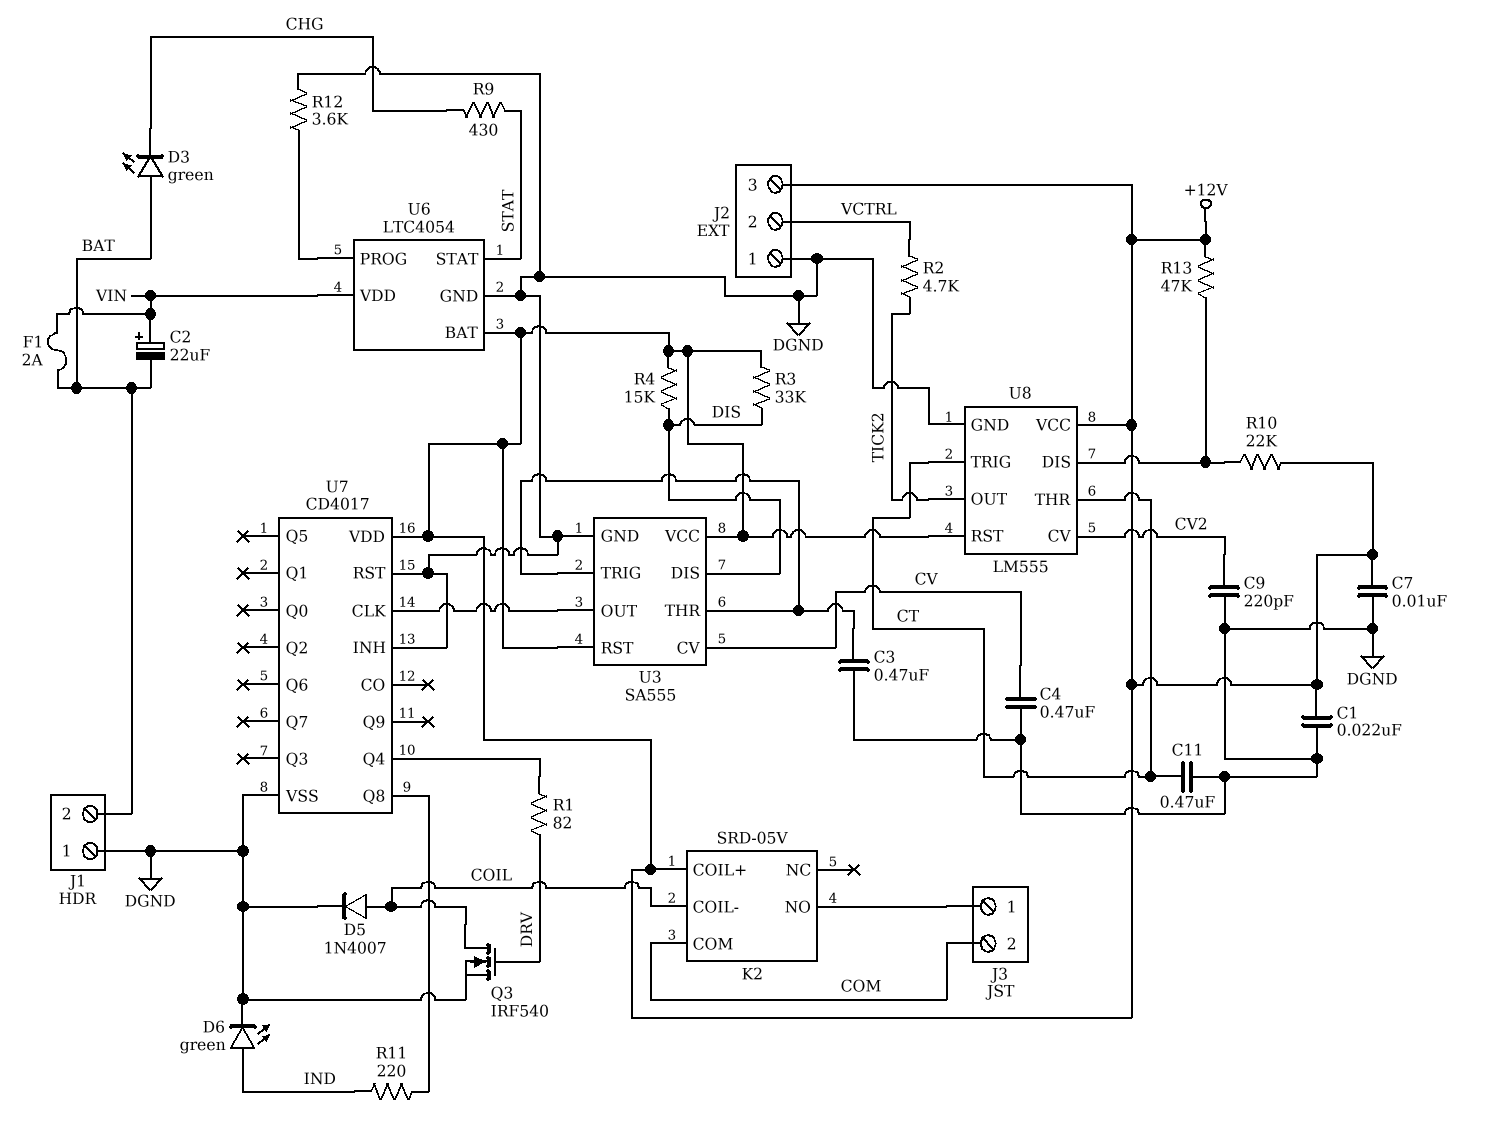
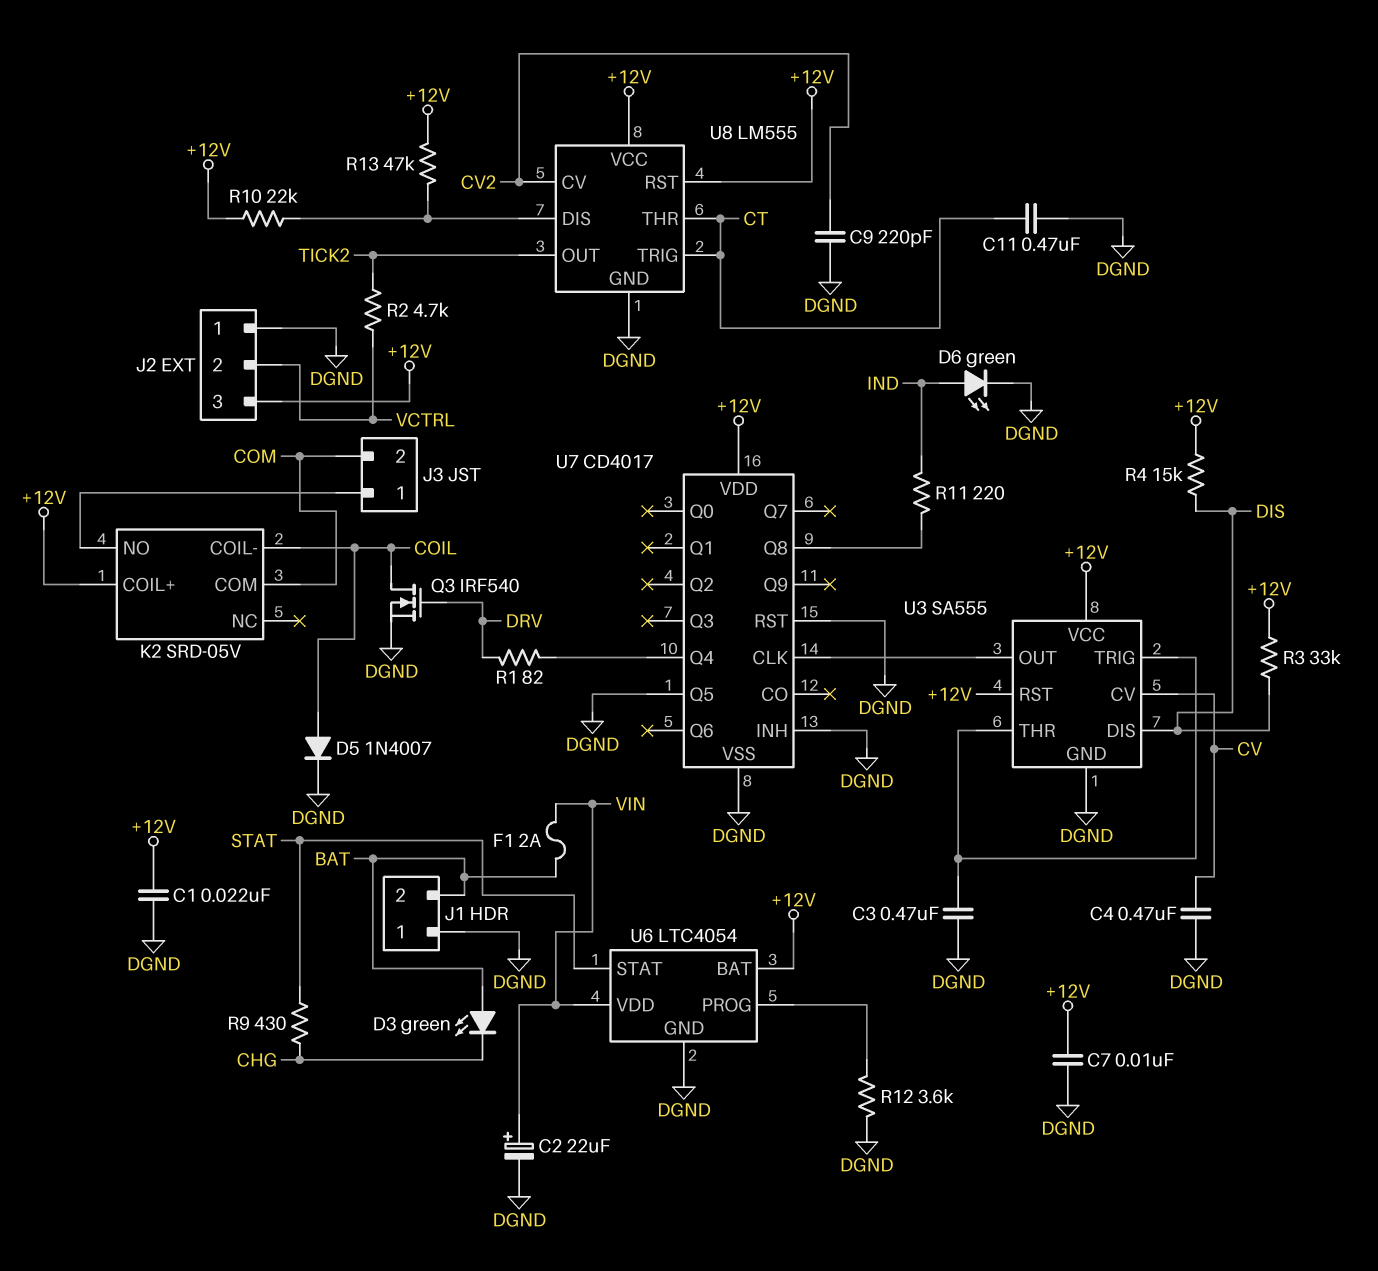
C2: 22uF (plus VIN, minus BAT) -> 22uF (plus VIN, minus DGND)
U7 pin Q5: none -> DGND

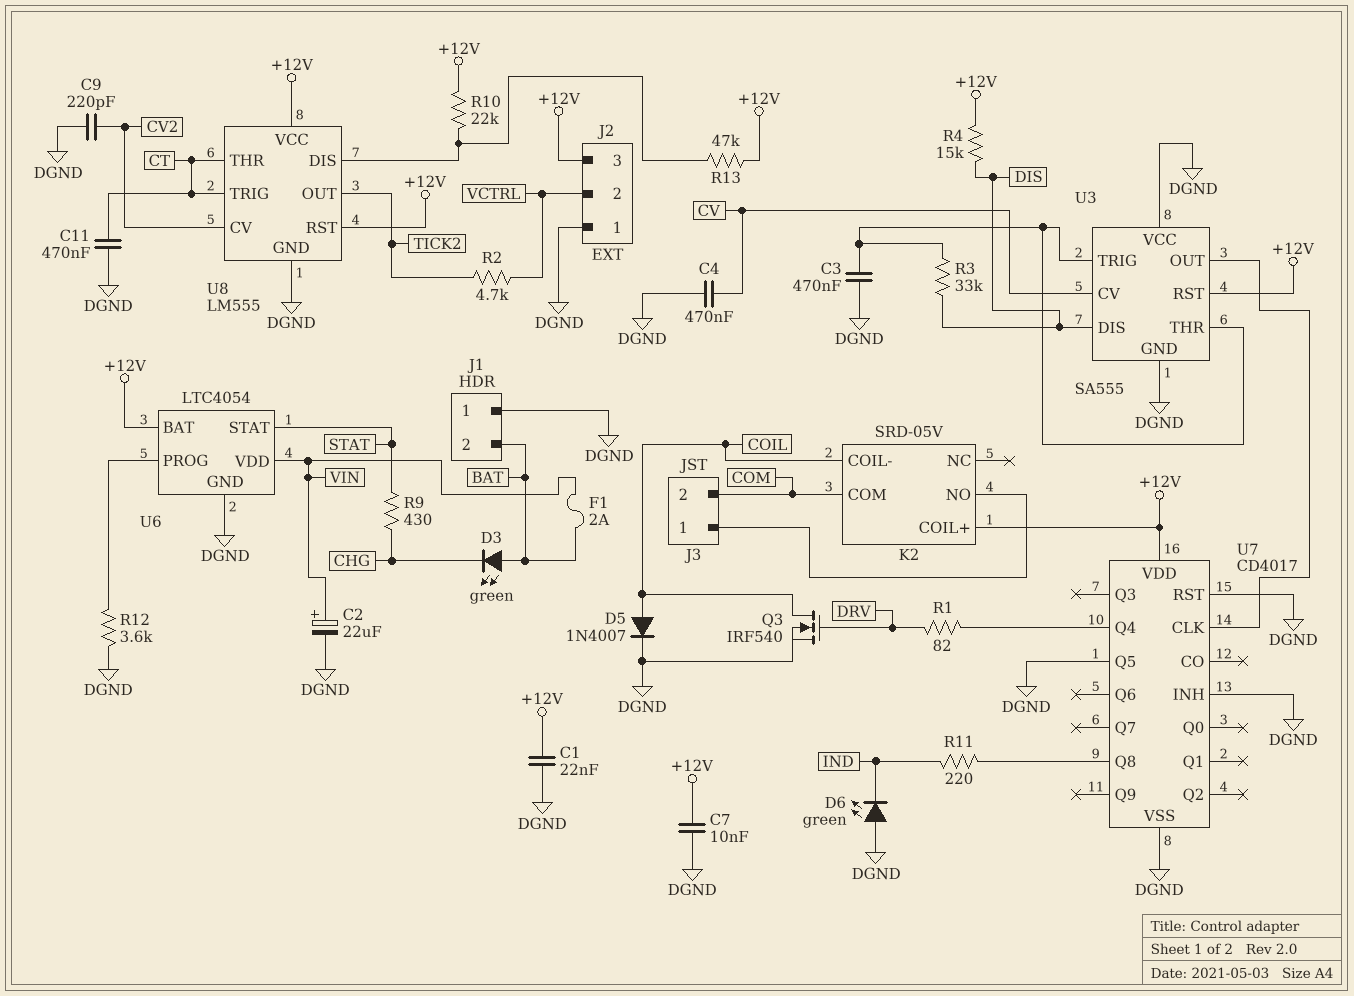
D6: LED green (A IND, K DGND) -> LED green (A DGND, K IND)
R3: 33k (+12V, DIS) -> 33k (DIS, U3/THR)
U3 pin VCC: +12V -> DGND

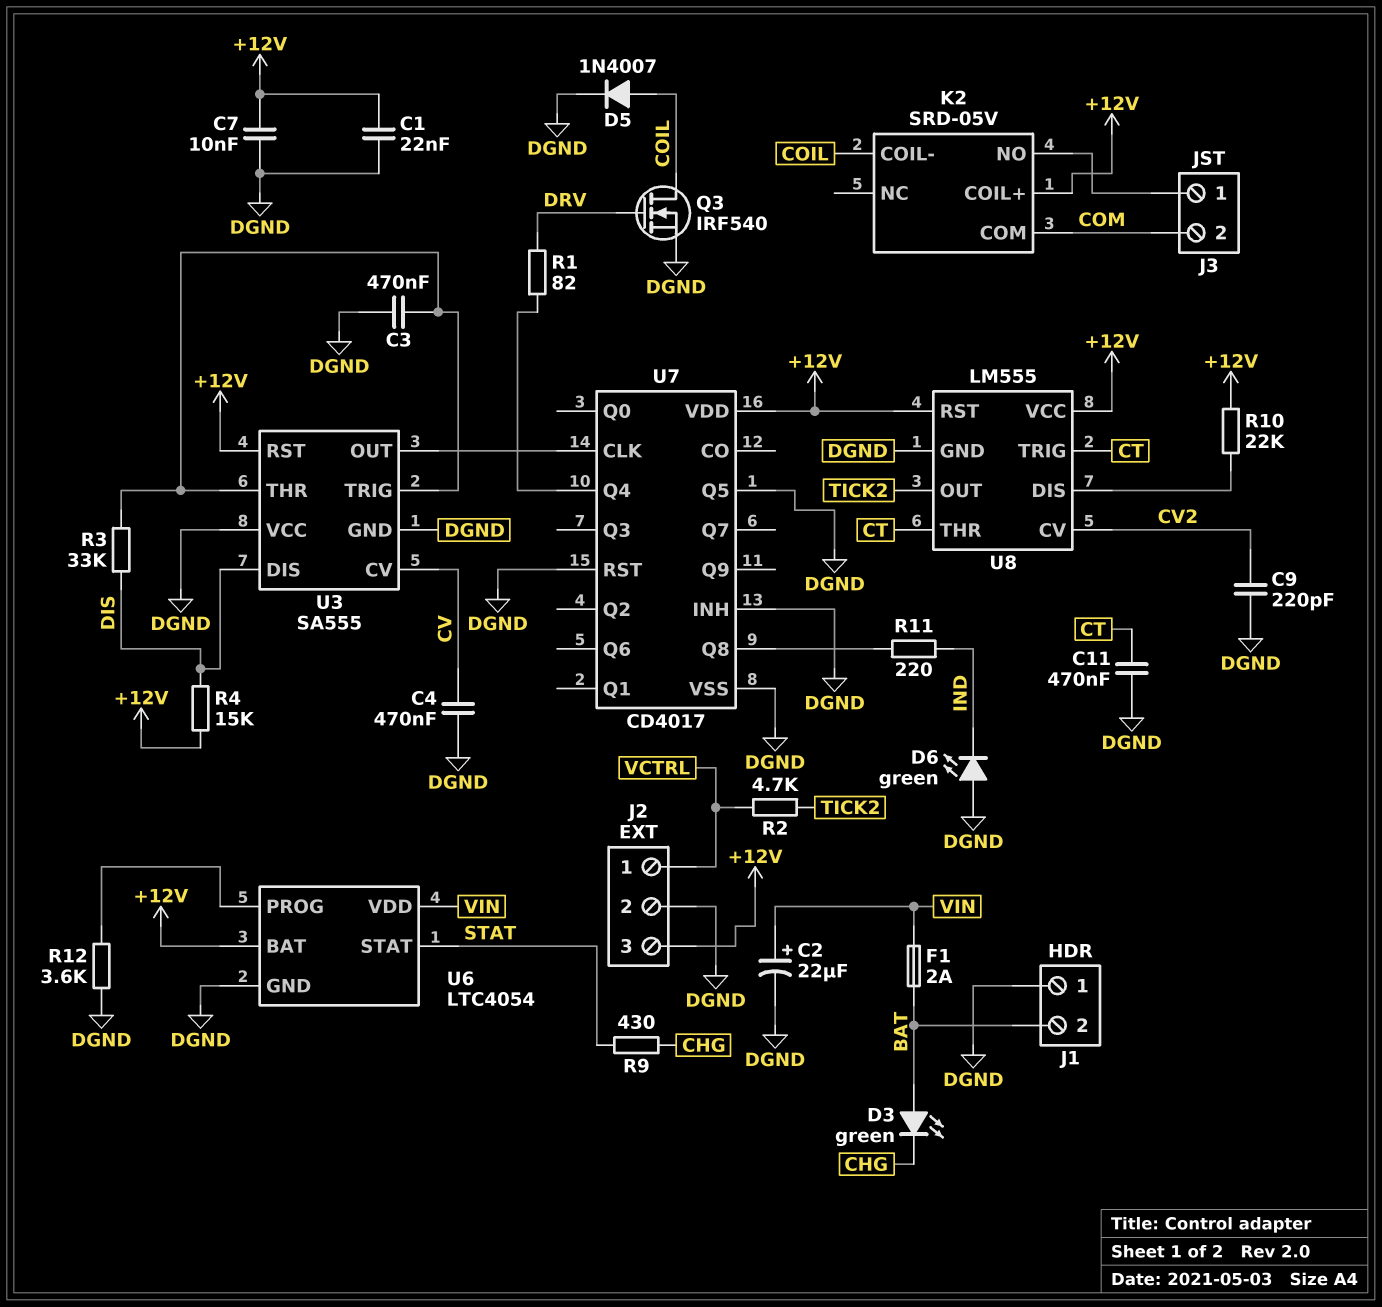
J2 pin 1: DGND -> VCTRL
J2 pin 2: VCTRL -> DGND
R13: 47k (+12V, U8/DIS) -> none

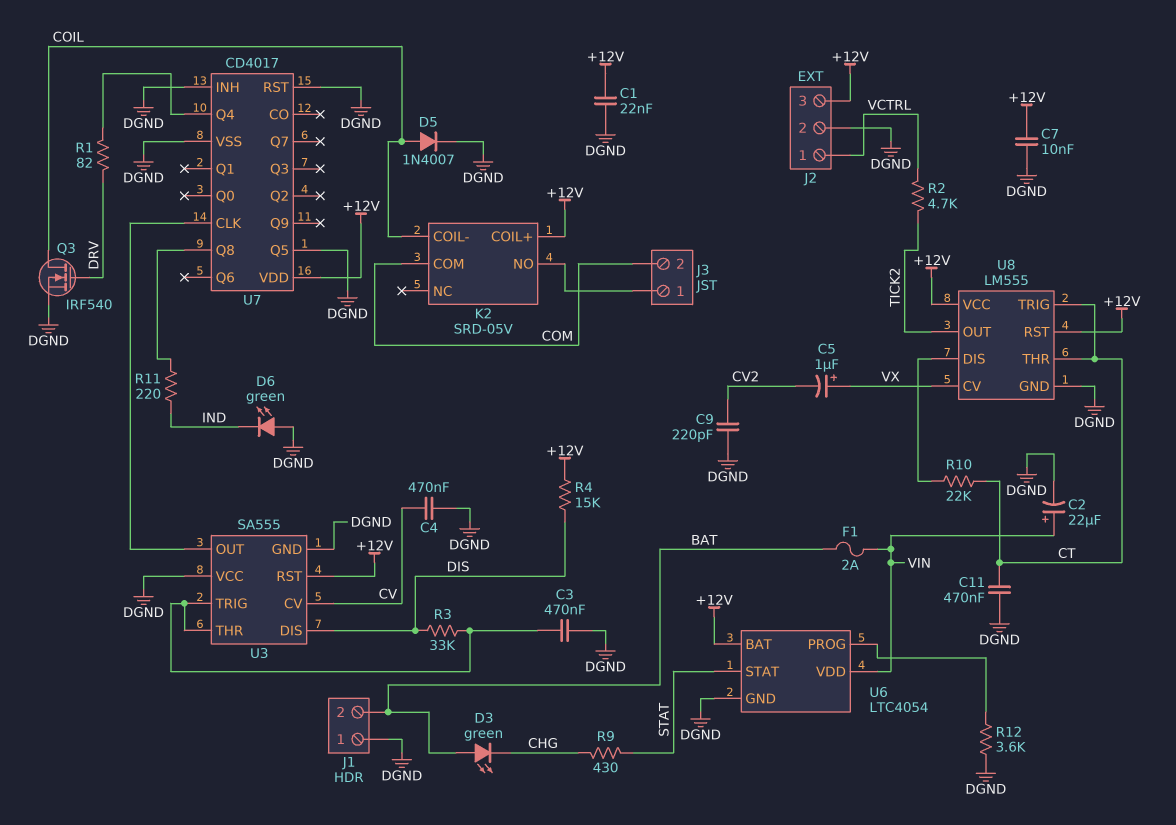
C5: none -> 1uF (plus VX, minus CV2)
R10: 22k (+12V, U8/DIS) -> 22k (CT, U8/DIS)
U8 pin CV: CV2 -> VX

